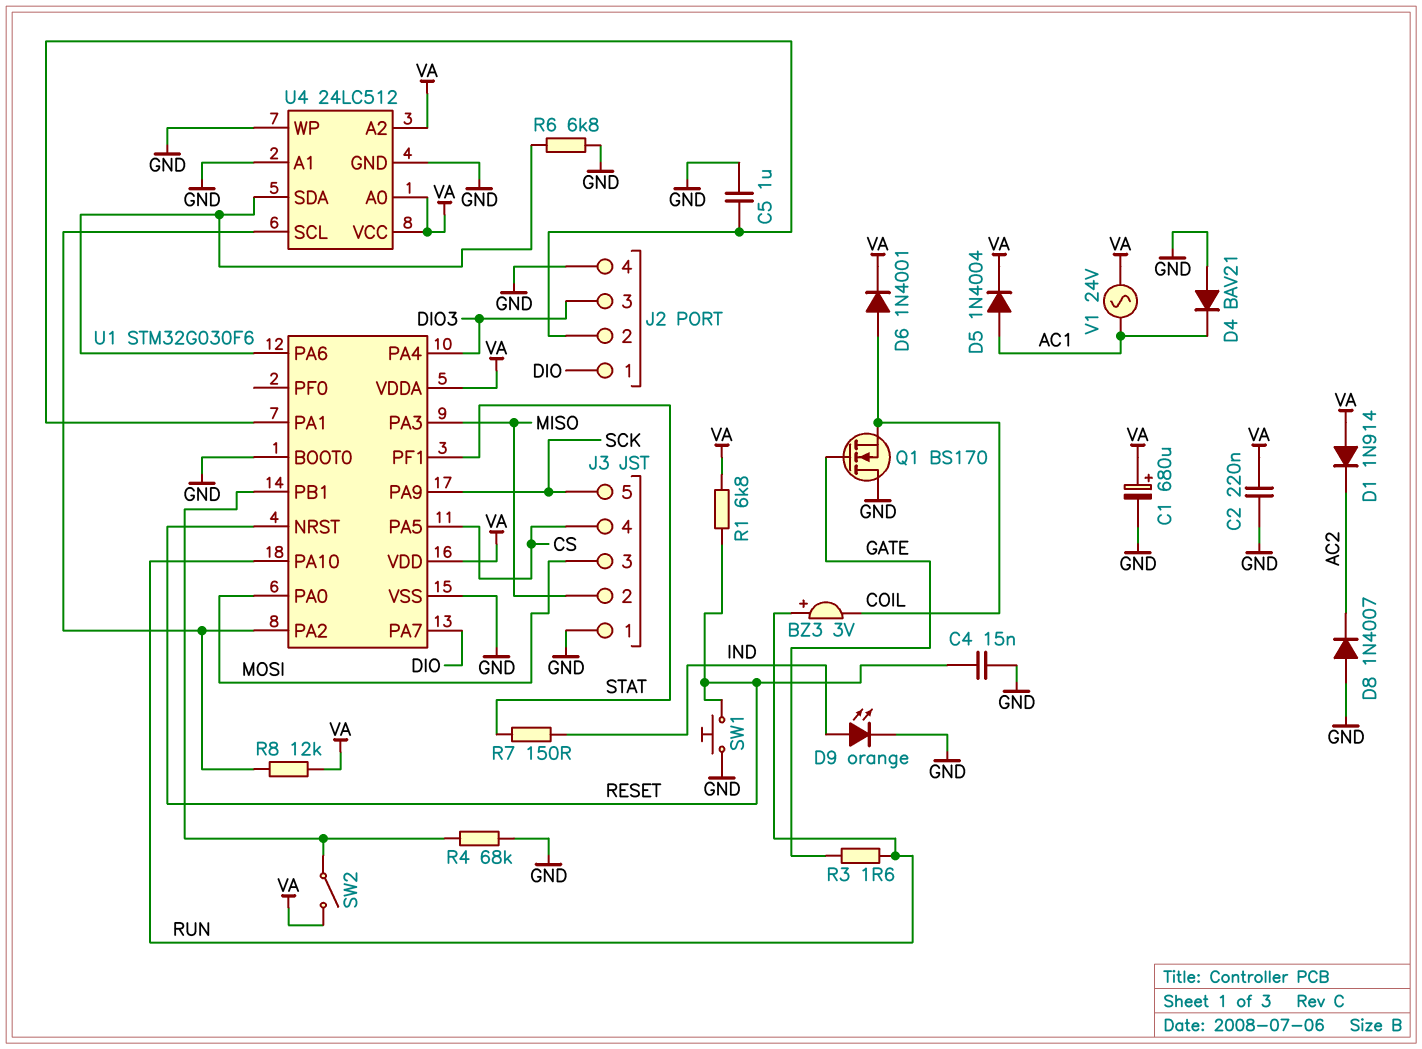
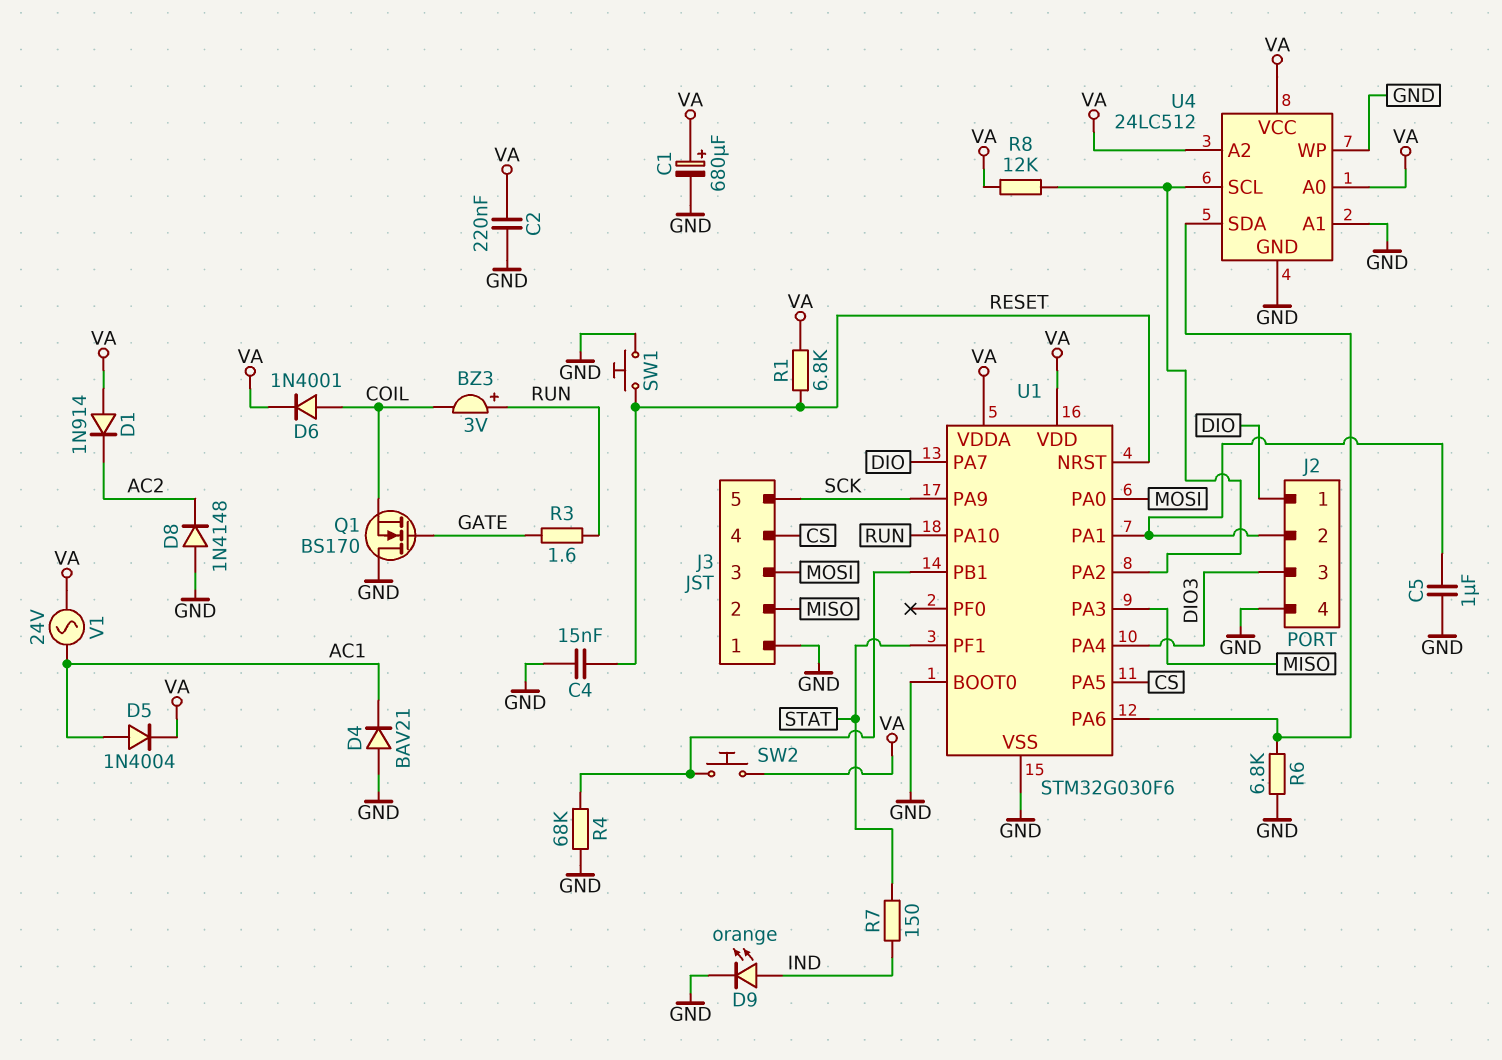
D8: diode 1N4007 (A GND, K AC2) -> diode 1N4148 (A GND, K AC2)
SW2: switch (U1/PB1, VA) -> button (U1/PB1, VA)

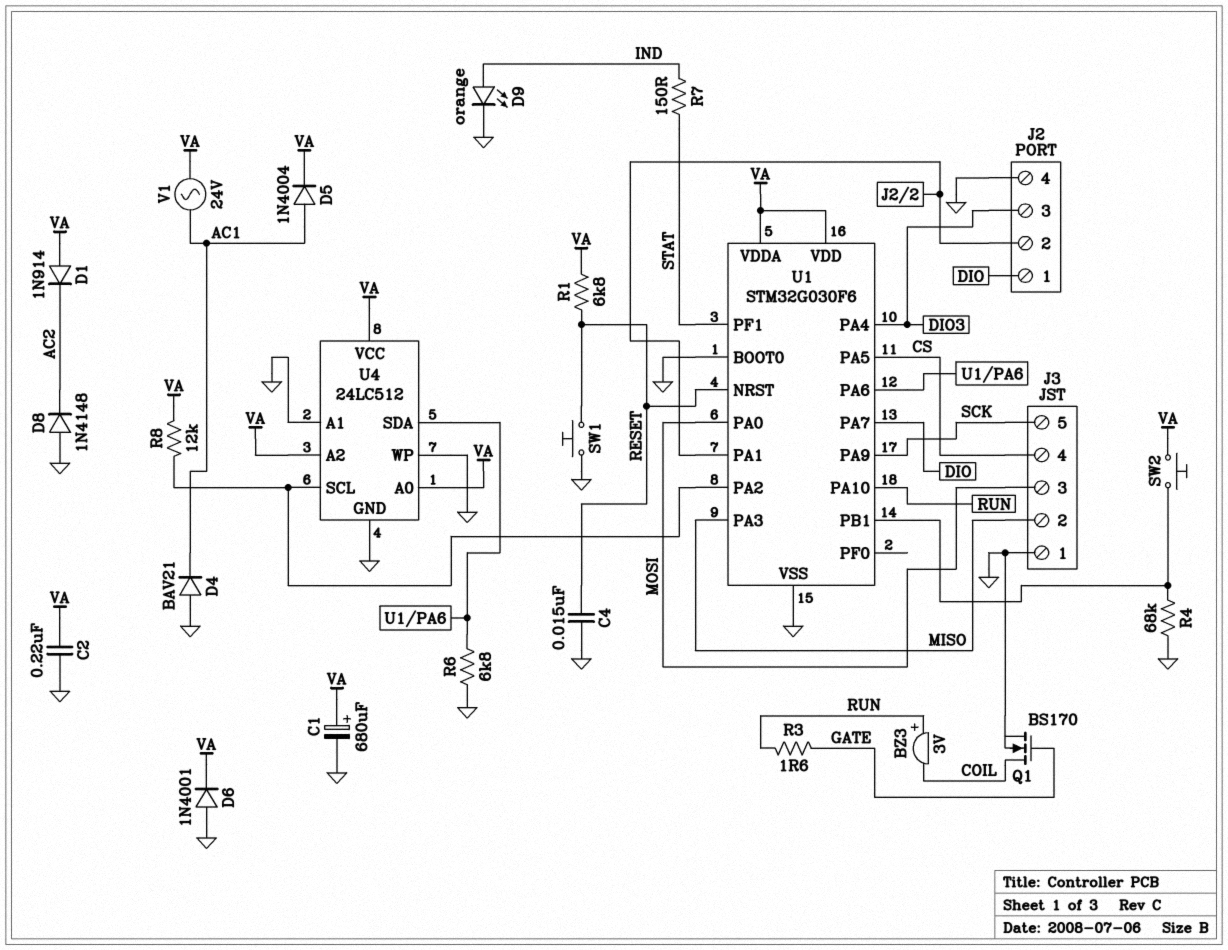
C5: 1uF (GND, J2/2) -> none
D6: diode 1N4001 (A COIL, K VA) -> diode 1N4001 (A GND, K VA)
Q1: NMOS BS170 (G GATE, D GND, S COIL) -> NMOS BS170 (G GATE, D COIL, S GND)

